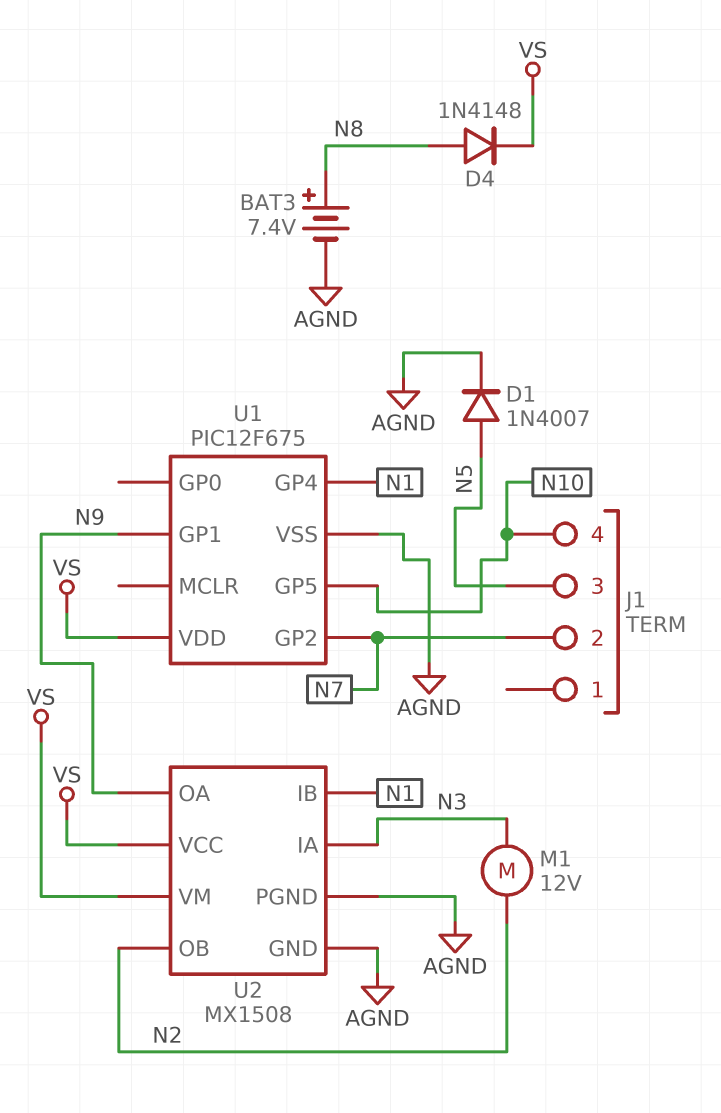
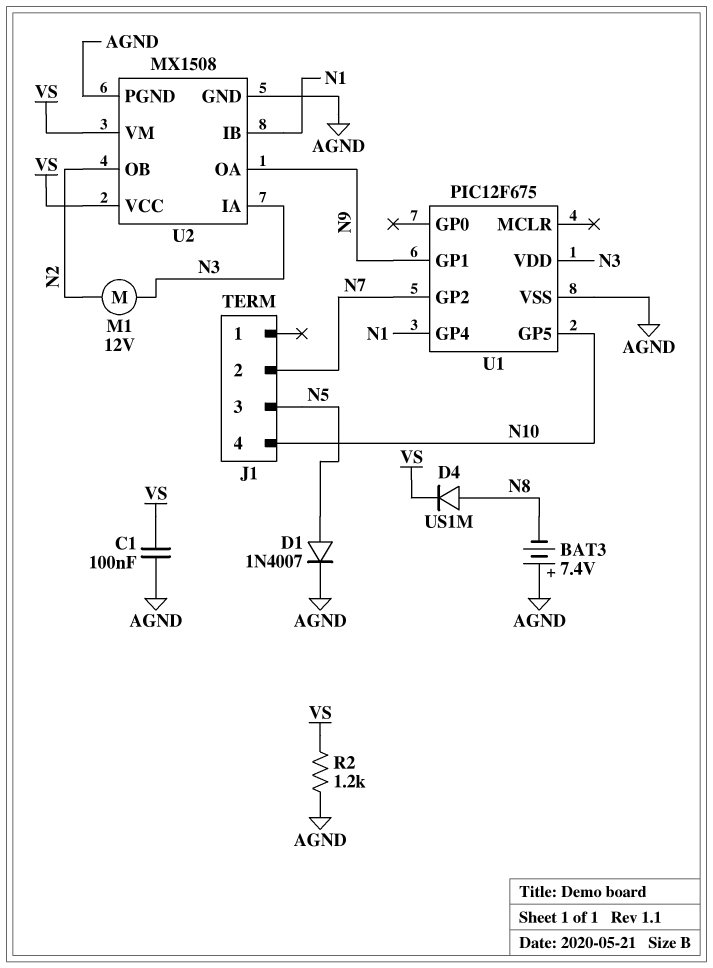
BAT3: 7.4V (plus N8, minus AGND) -> 7.4V (plus AGND, minus N8)
C1: none -> 100nF (AGND, VS)
D4: diode 1N4148 (A N8, K VS) -> diode US1M (A N8, K VS)
R2: none -> 1.2k (AGND, VS)
U1 pin VDD: VS -> N3

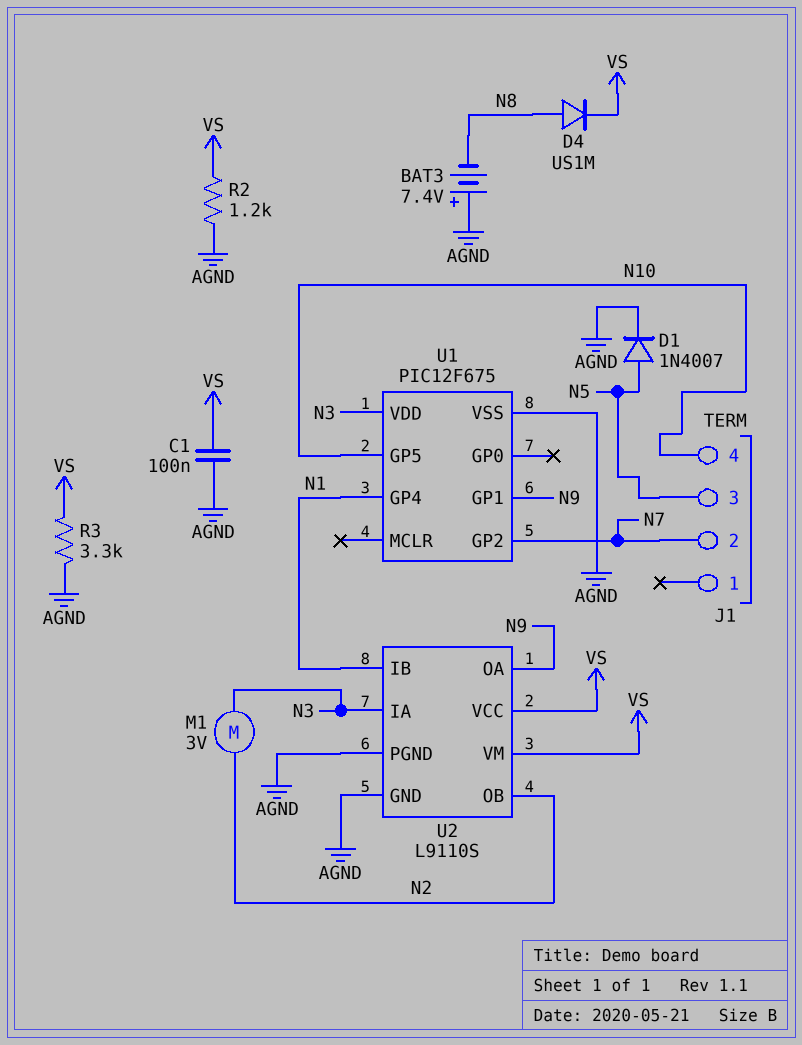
M1: motor 12V (N2, N3) -> motor 3V (N2, N3)
R3: none -> 3.3k (AGND, VS)
U2: MX1508 -> L9110S

